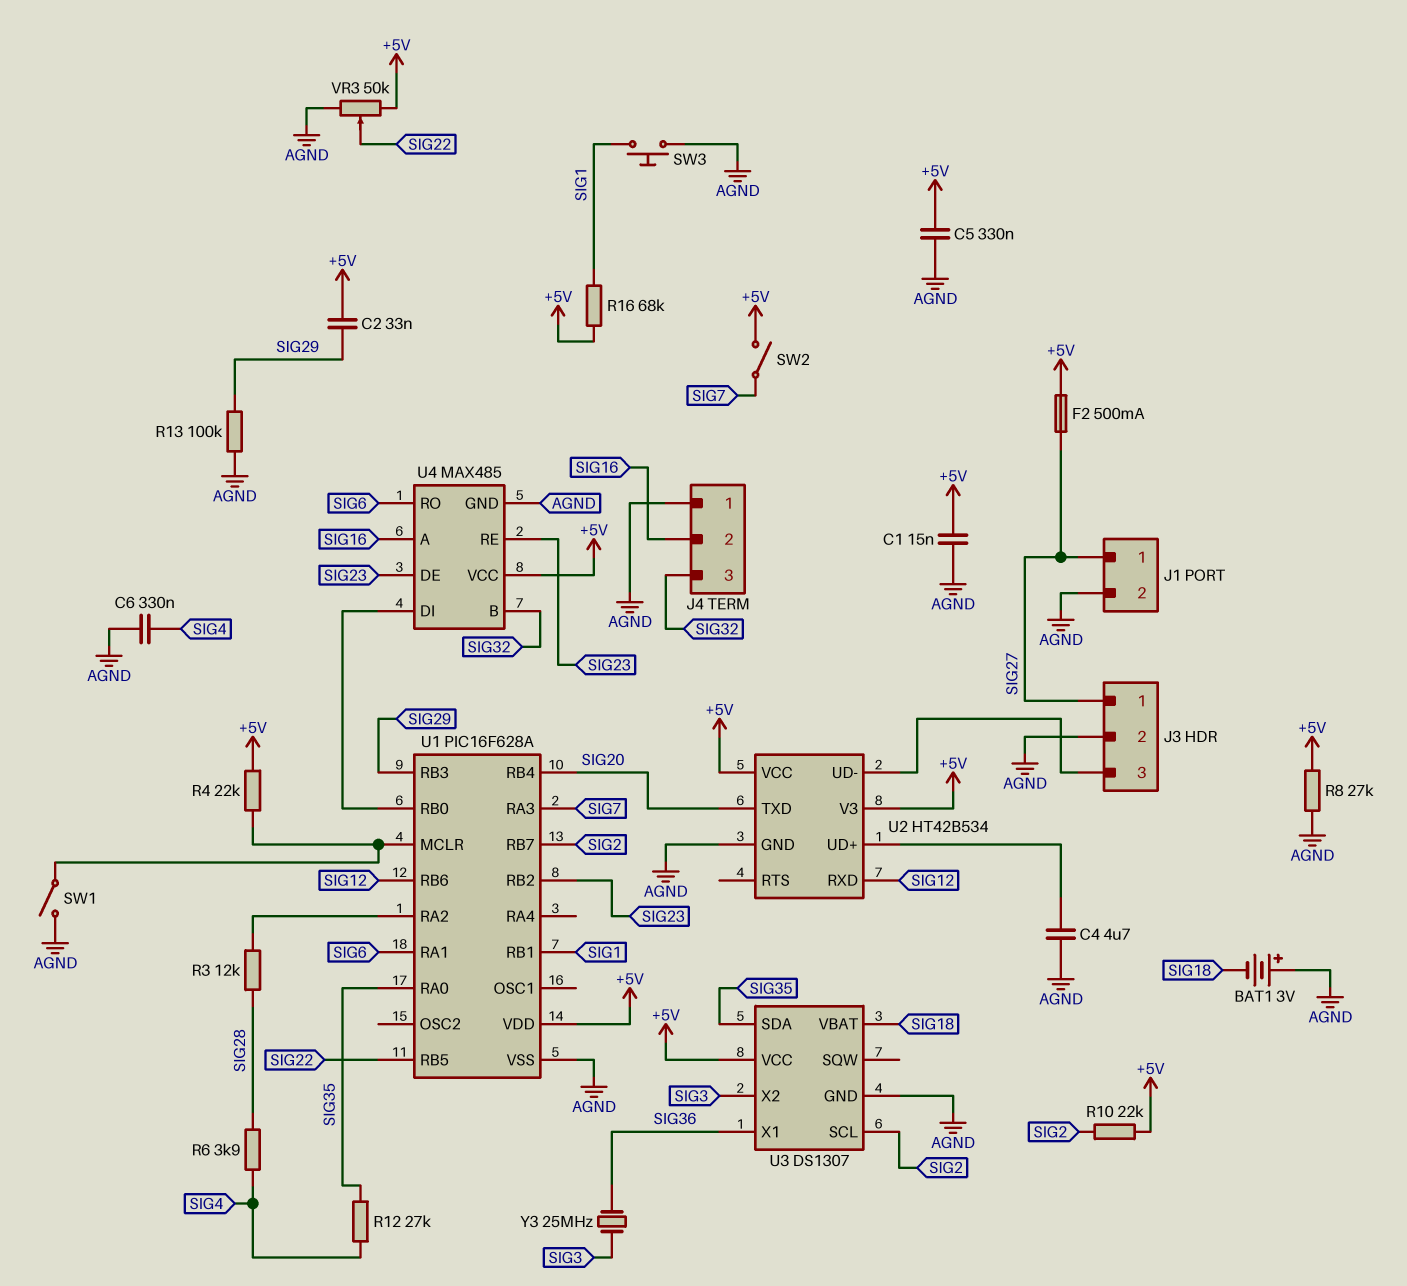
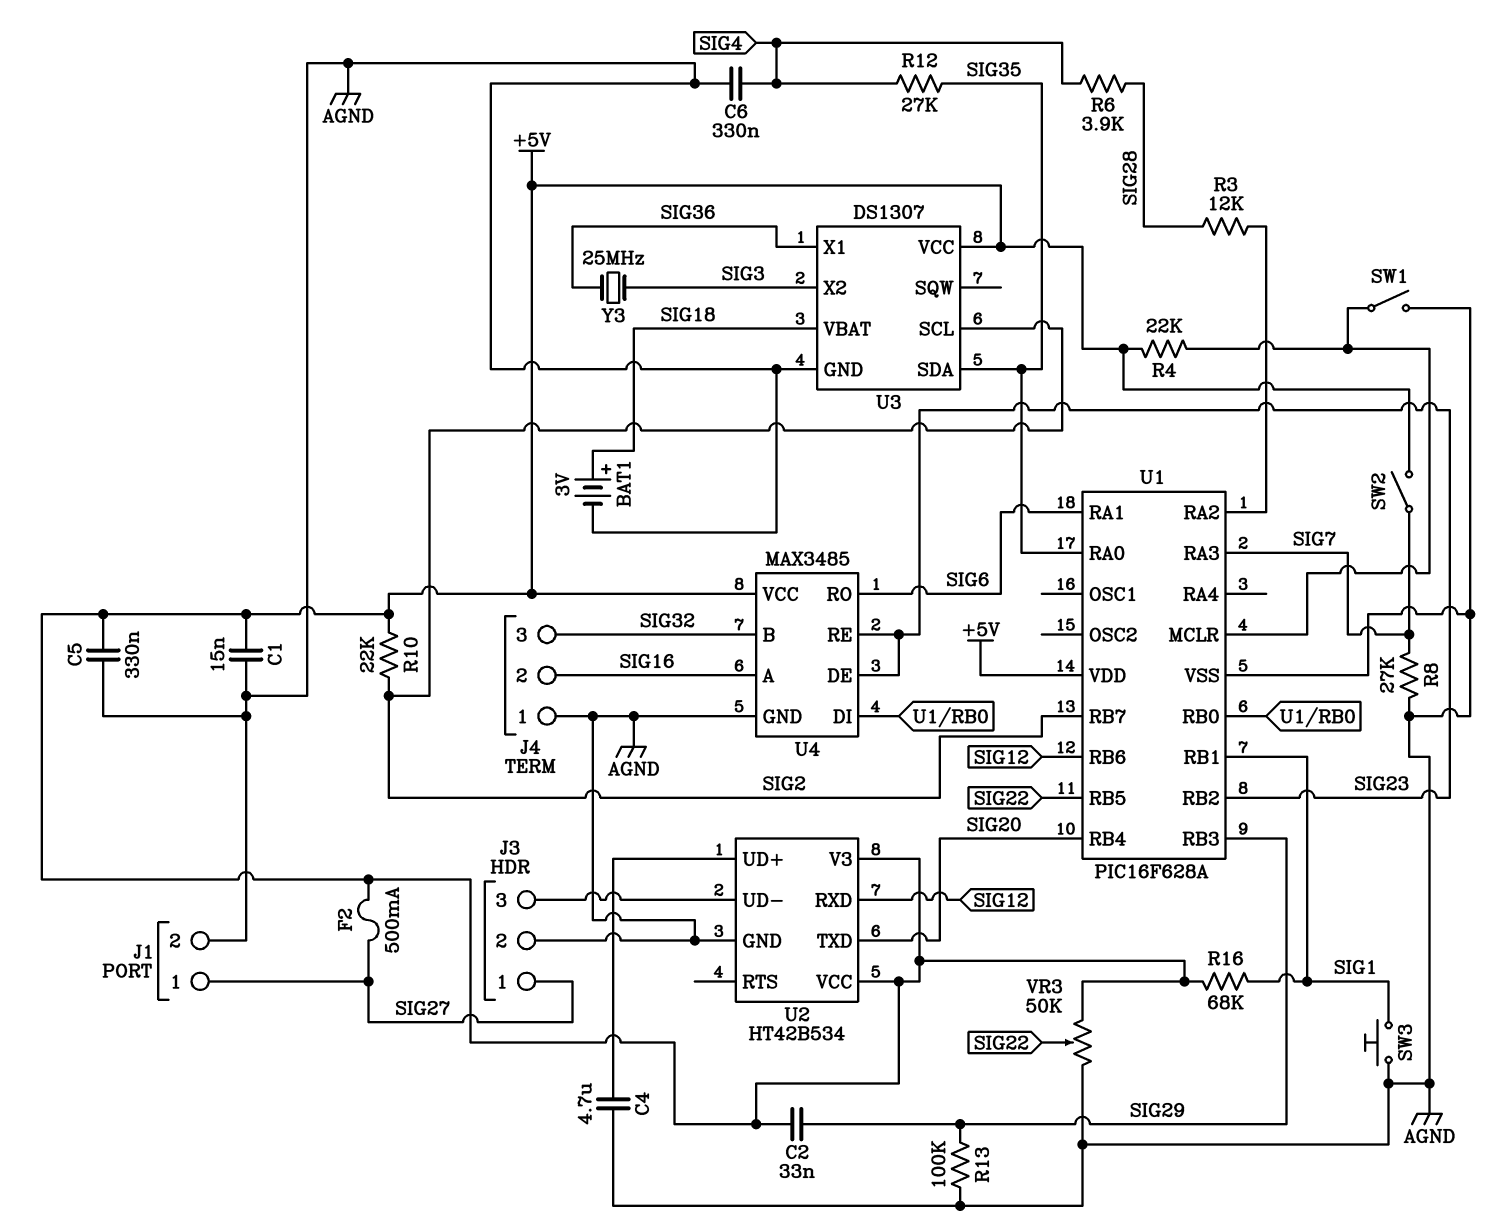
BAT1: 3V (plus AGND, minus SIG18) -> 3V (plus SIG18, minus AGND)
R8: 27k (+5V, AGND) -> 27k (AGND, SIG7)
U4: MAX485 -> MAX3485

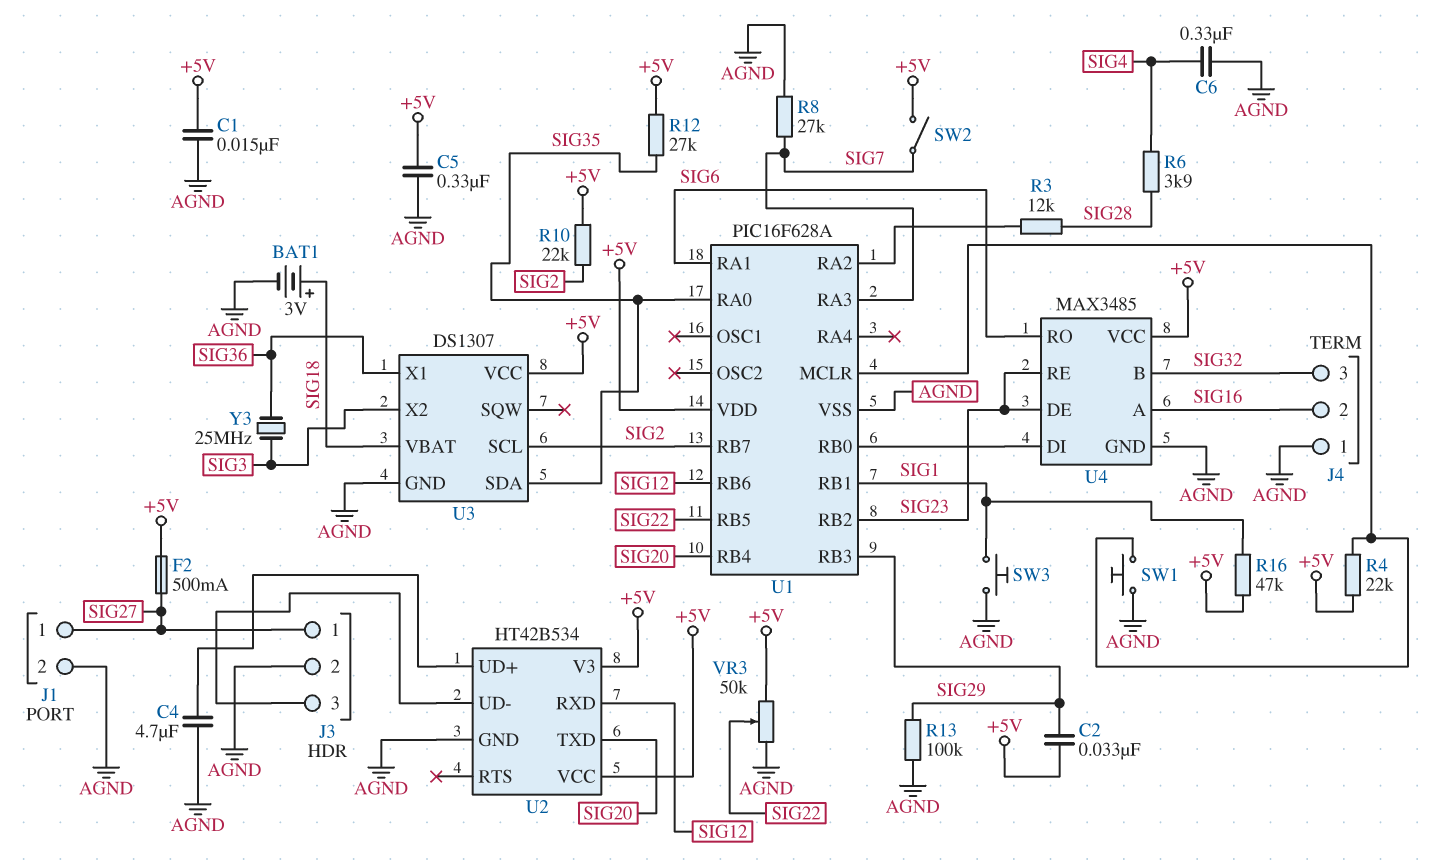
R12: 27k (SIG4, SIG35) -> 27k (+5V, SIG35)
R16: 68k (+5V, SIG1) -> 47k (+5V, SIG1)
SW1: switch (AGND, U1/MCLR) -> button (AGND, U1/MCLR)

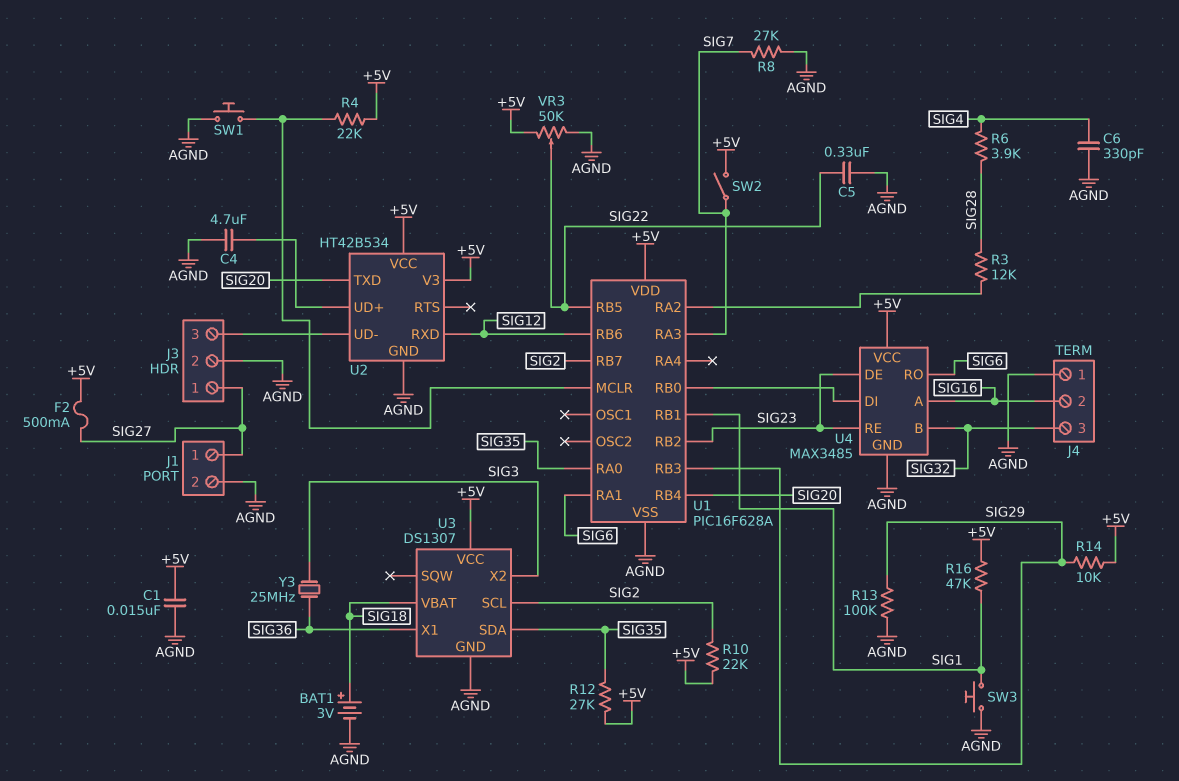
C2: 33nF (+5V, SIG29) -> none
C5: 330nF (+5V, AGND) -> 330nF (AGND, SIG22)
C6: 330nF (AGND, SIG4) -> 330pF (AGND, SIG4)
R14: none -> 10k (+5V, SIG29)

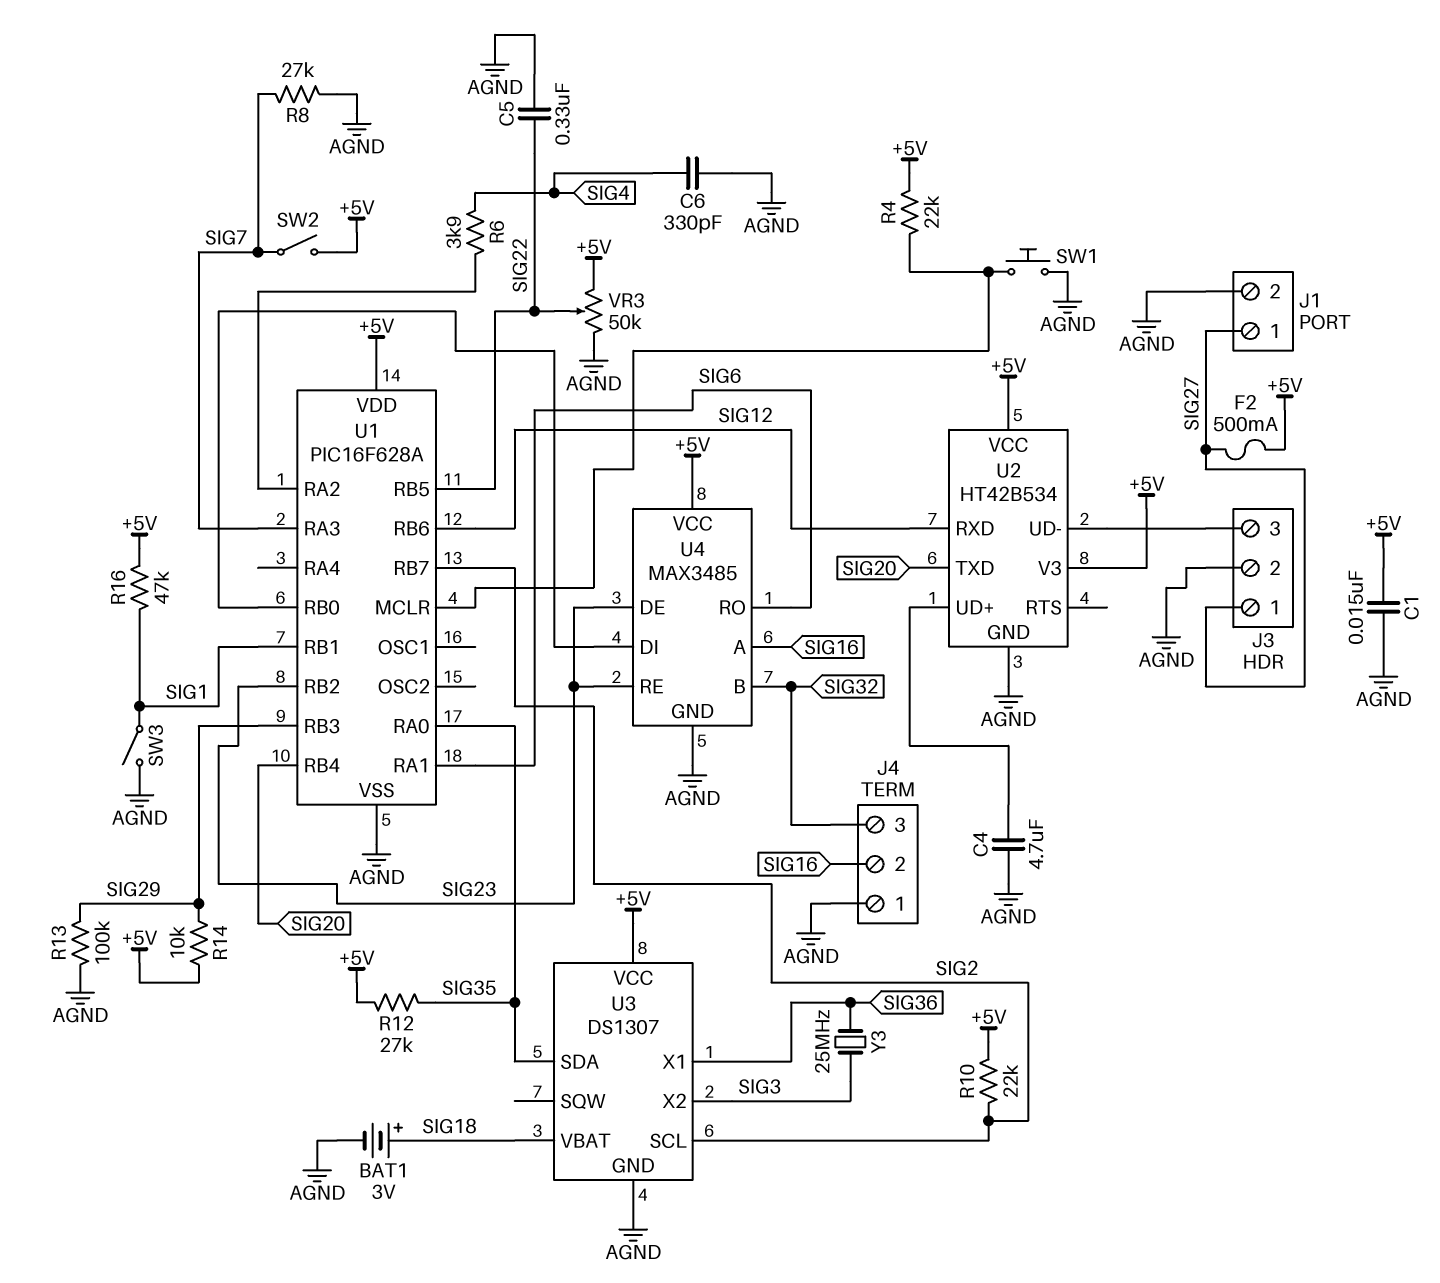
R3: 12k (SIG28, U1/RA2) -> none
R6: 3.9k (SIG4, SIG28) -> 3.9k (SIG4, U1/RA2)
SW3: button (AGND, SIG1) -> switch (AGND, SIG1)

